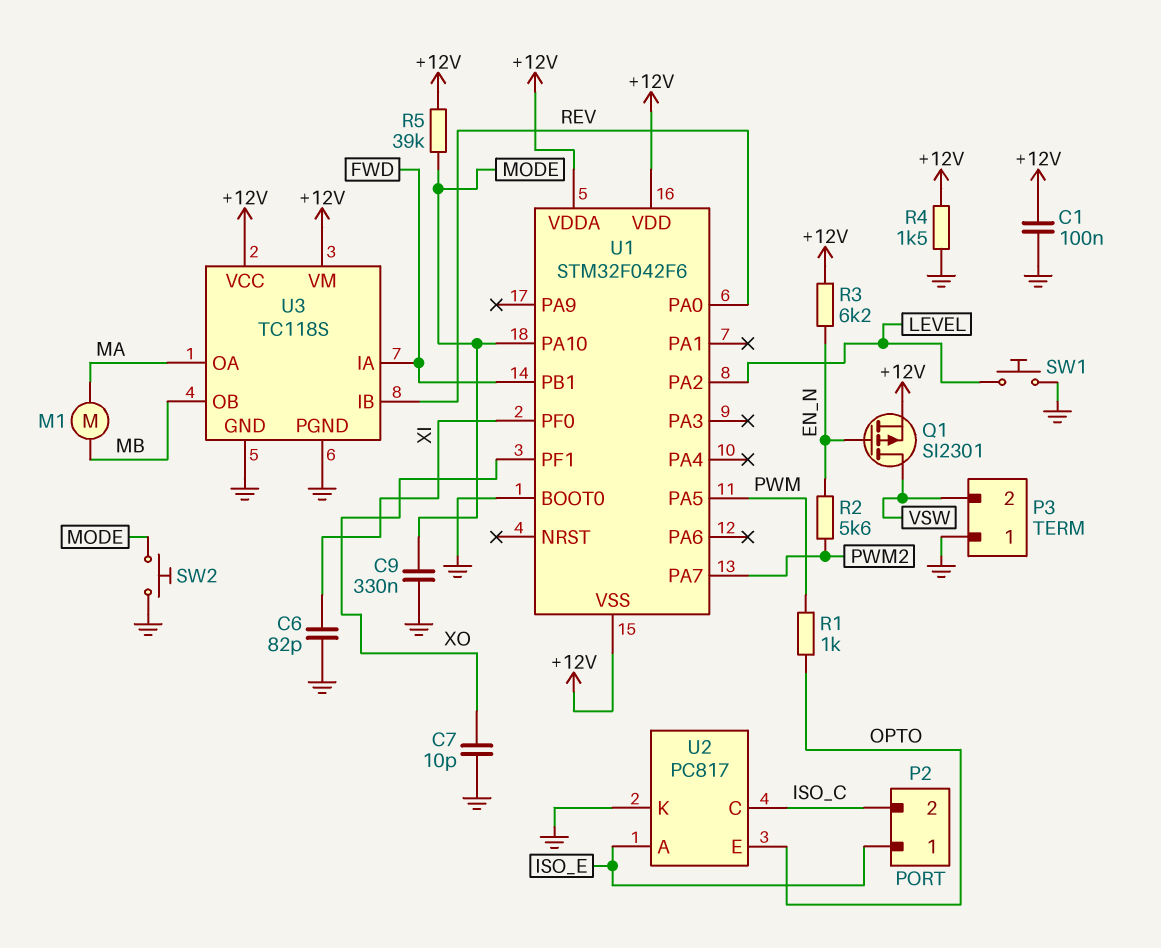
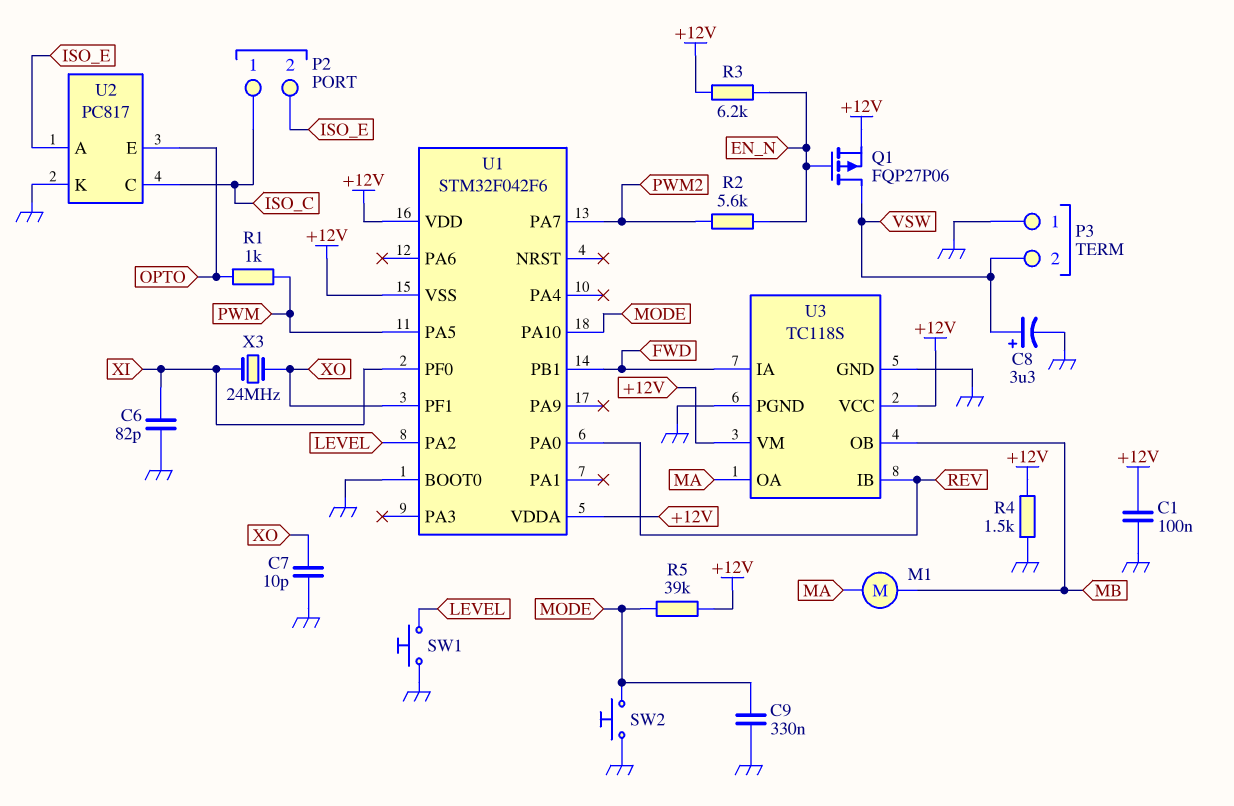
C8: none -> 3.3uF (plus VSW, minus GND)
P2 pin 1: ISO_E -> ISO_C
P2 pin 2: ISO_C -> ISO_E
Q1: PMOS SI2301 (G EN_N, D VSW, S +12V) -> PMOS FQP27P06 (G EN_N, D VSW, S +12V)
X3: none -> 24MHz (XI, XO)

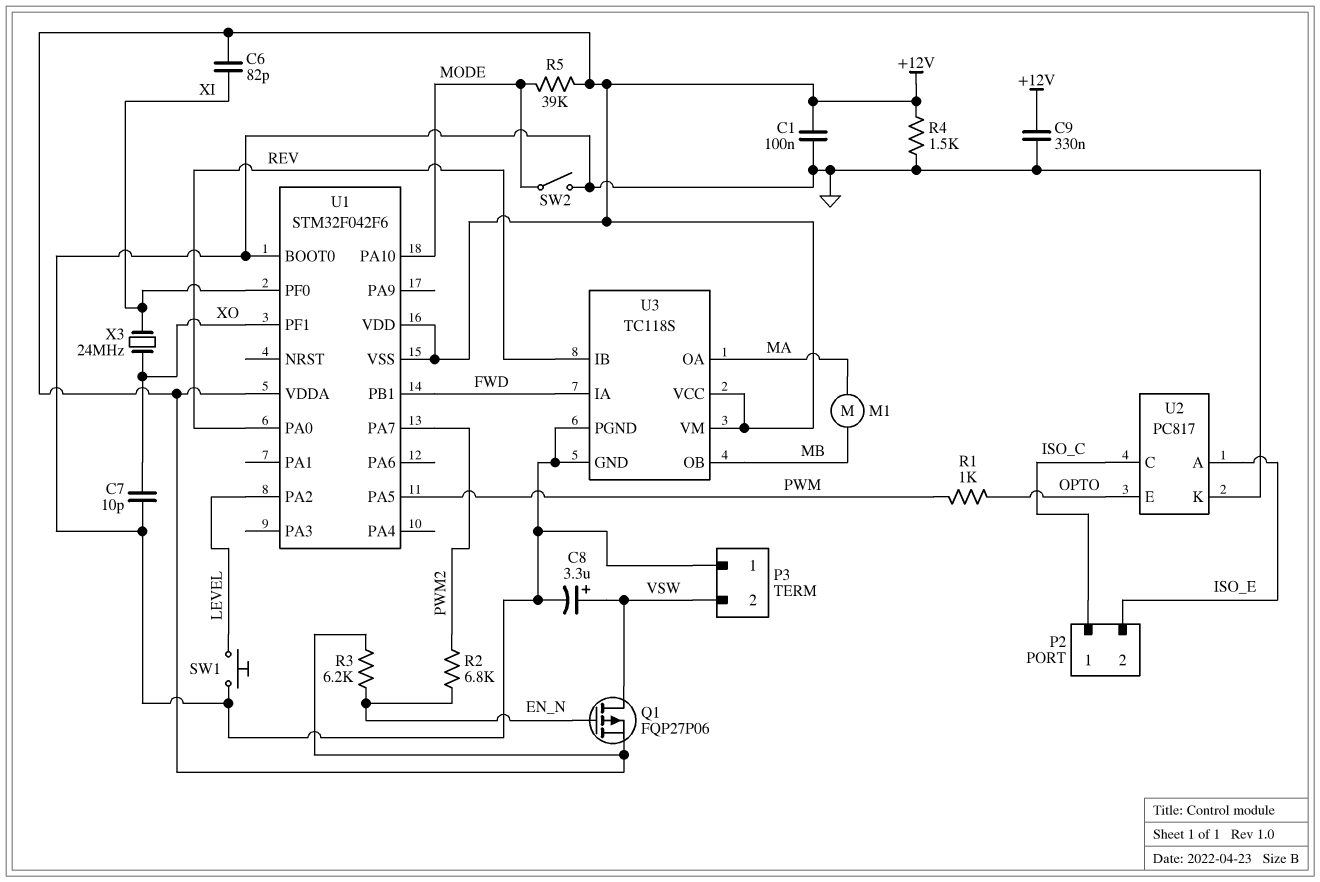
C6: 82pF (GND, XI) -> 82pF (+12V, XI)
C9: 330nF (GND, MODE) -> 330nF (+12V, GND)
R2: 5.6k (EN_N, PWM2) -> 6.8k (EN_N, PWM2)
SW2: button (GND, MODE) -> switch (GND, MODE)

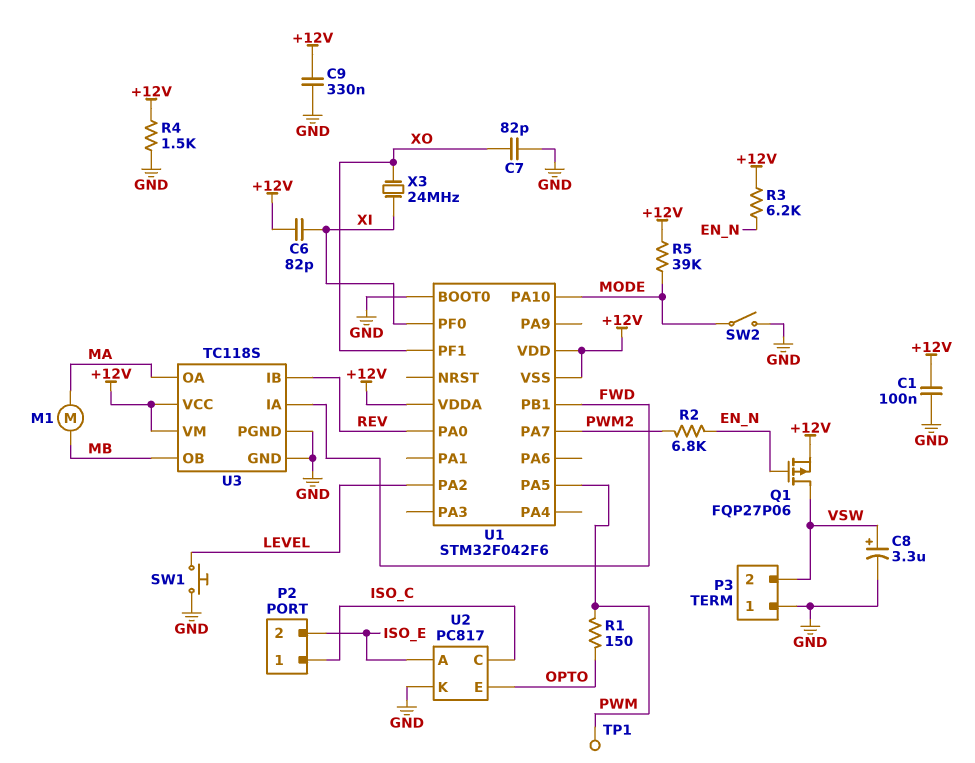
C7: 10pF (GND, XO) -> 82pF (GND, XO)
R1: 1k (OPTO, PWM) -> 150 (OPTO, PWM)
TP1: none -> test point (PWM)

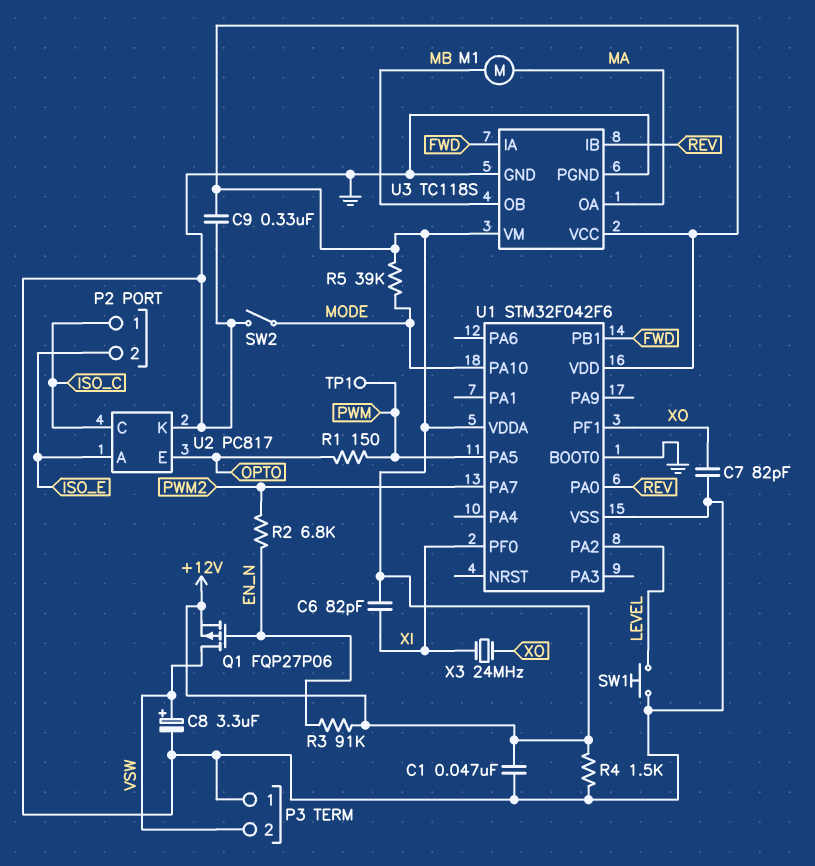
C1: 100nF (+12V, GND) -> 47nF (+12V, GND)
R3: 6.2k (+12V, EN_N) -> 91k (+12V, EN_N)
U1 pin VSS: +12V -> GND

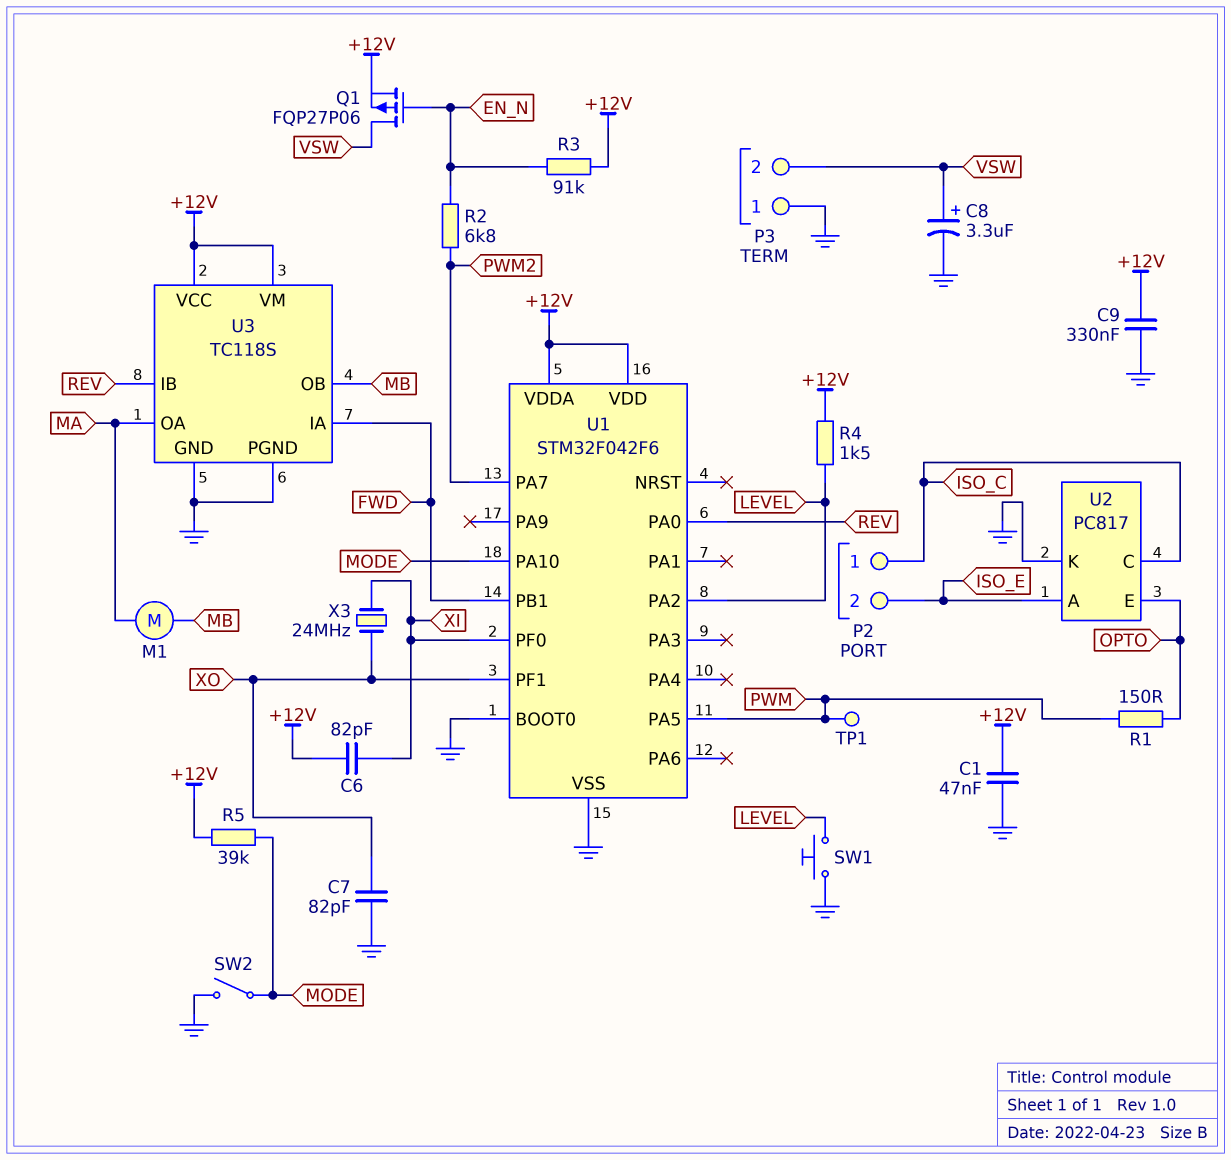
R4: 1.5k (+12V, GND) -> 1.5k (+12V, LEVEL)

